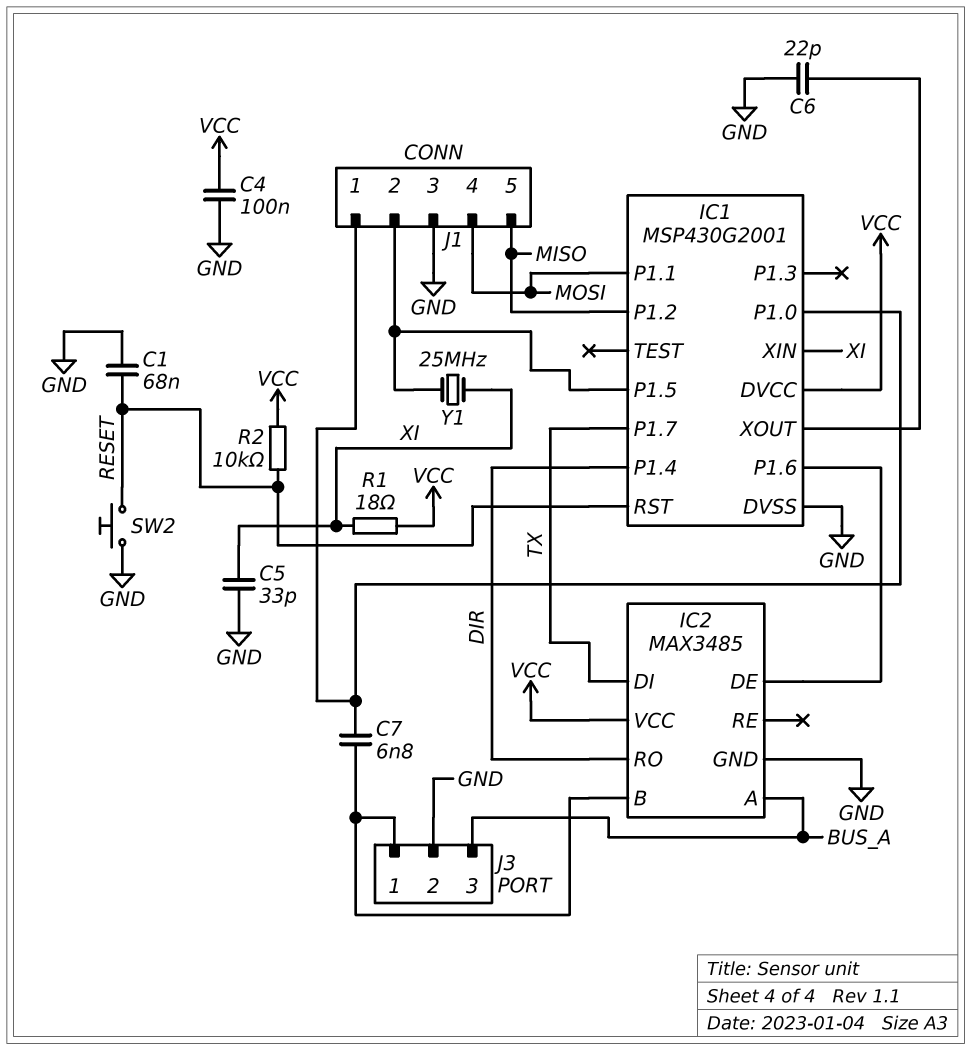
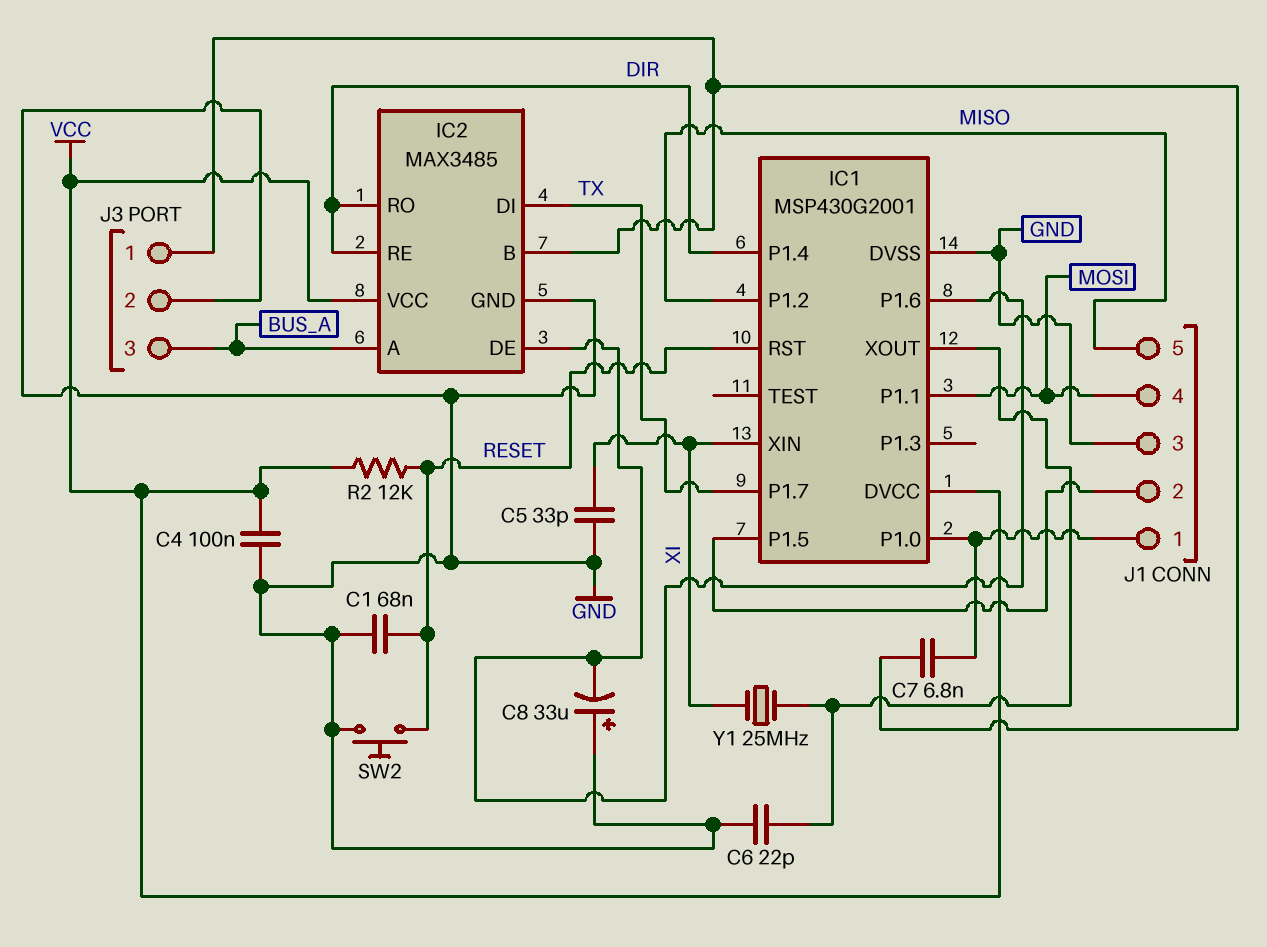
C8: none -> 33uF (plus GND, minus IC1/P1.6)
IC2 pin RE: none -> DIR
R1: 18 (VCC, XI) -> none
R2: 10k (RESET, VCC) -> 12k (RESET, VCC)
Y1: 25MHz (IC1/P1.5, XI) -> 25MHz (IC1/XOUT, XI)

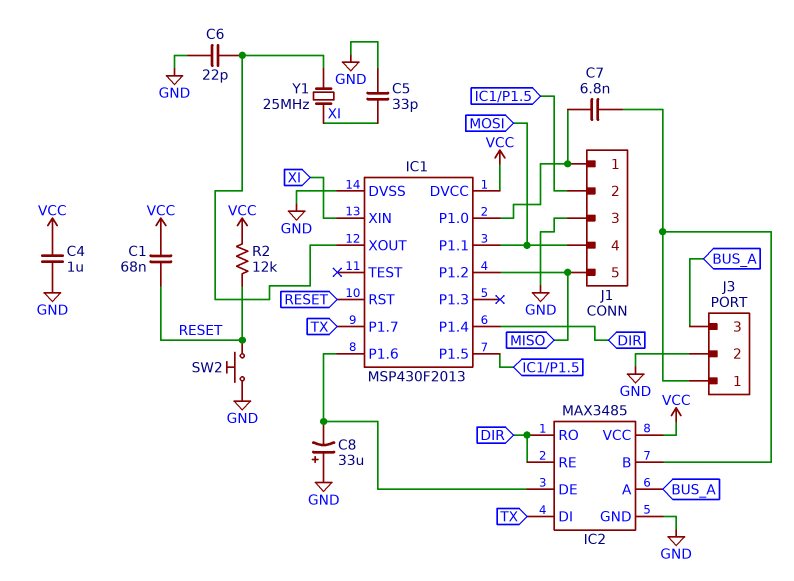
C1: 68nF (GND, RESET) -> 68nF (RESET, VCC)
C4: 100nF (GND, VCC) -> 1uF (GND, VCC)
IC1: MSP430G2001 -> MSP430F2013

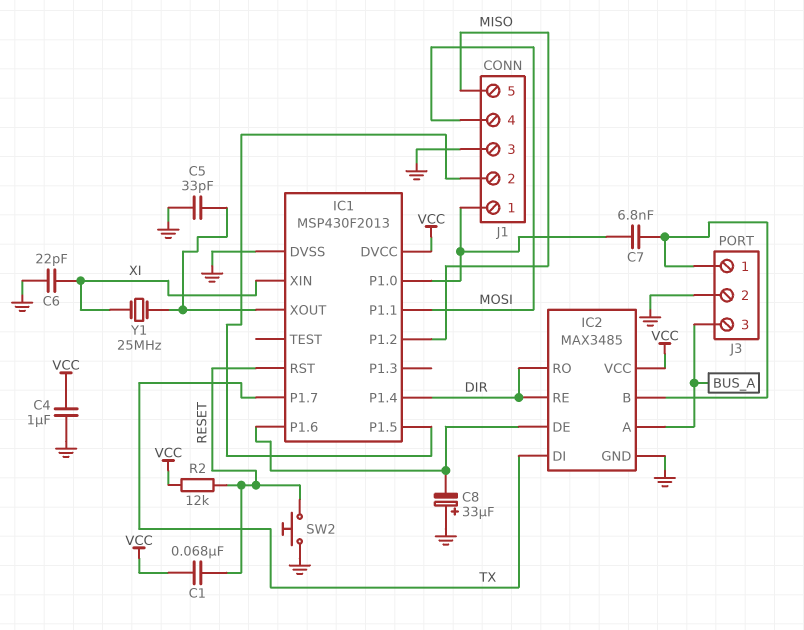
C5: 33pF (GND, XI) -> 33pF (GND, IC1/XOUT)
C6: 22pF (GND, IC1/XOUT) -> 22pF (GND, XI)

